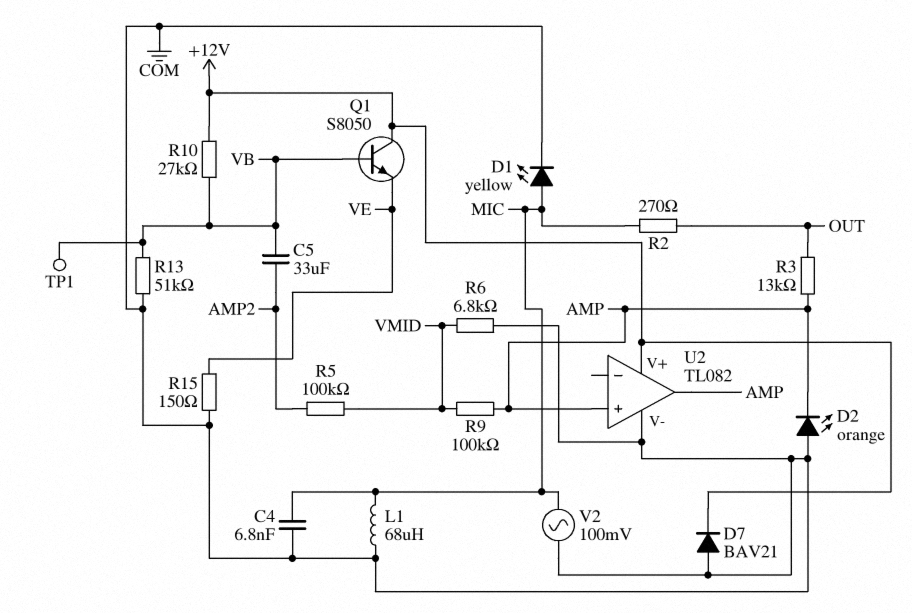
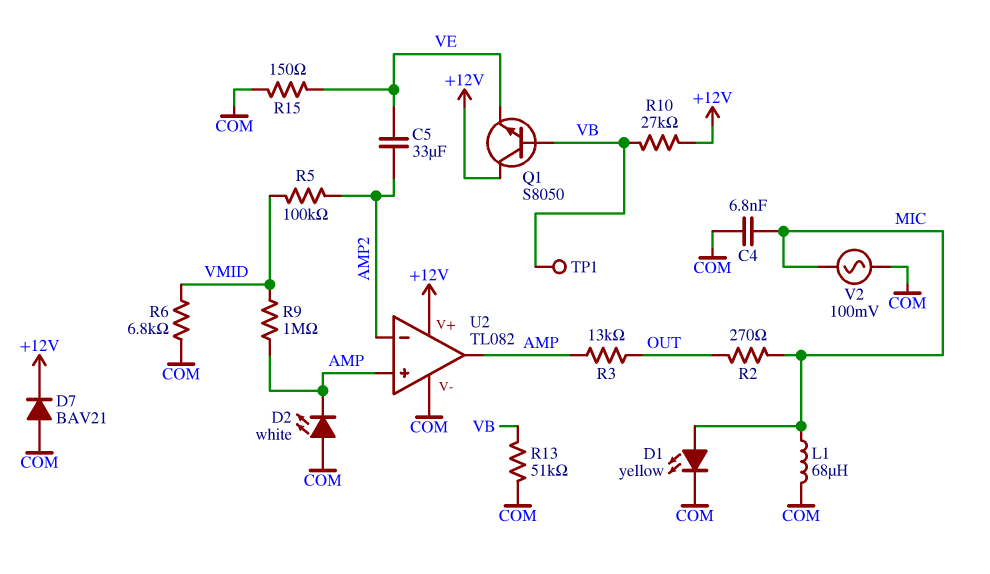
C5: 33uF (AMP2, VB) -> 33uF (AMP2, VE)
D2: LED orange (A COM, K AMP) -> LED white (A COM, K AMP)
R9: 100k (AMP, VMID) -> 1M (AMP, VMID)
U2 pin in-: none -> AMP2

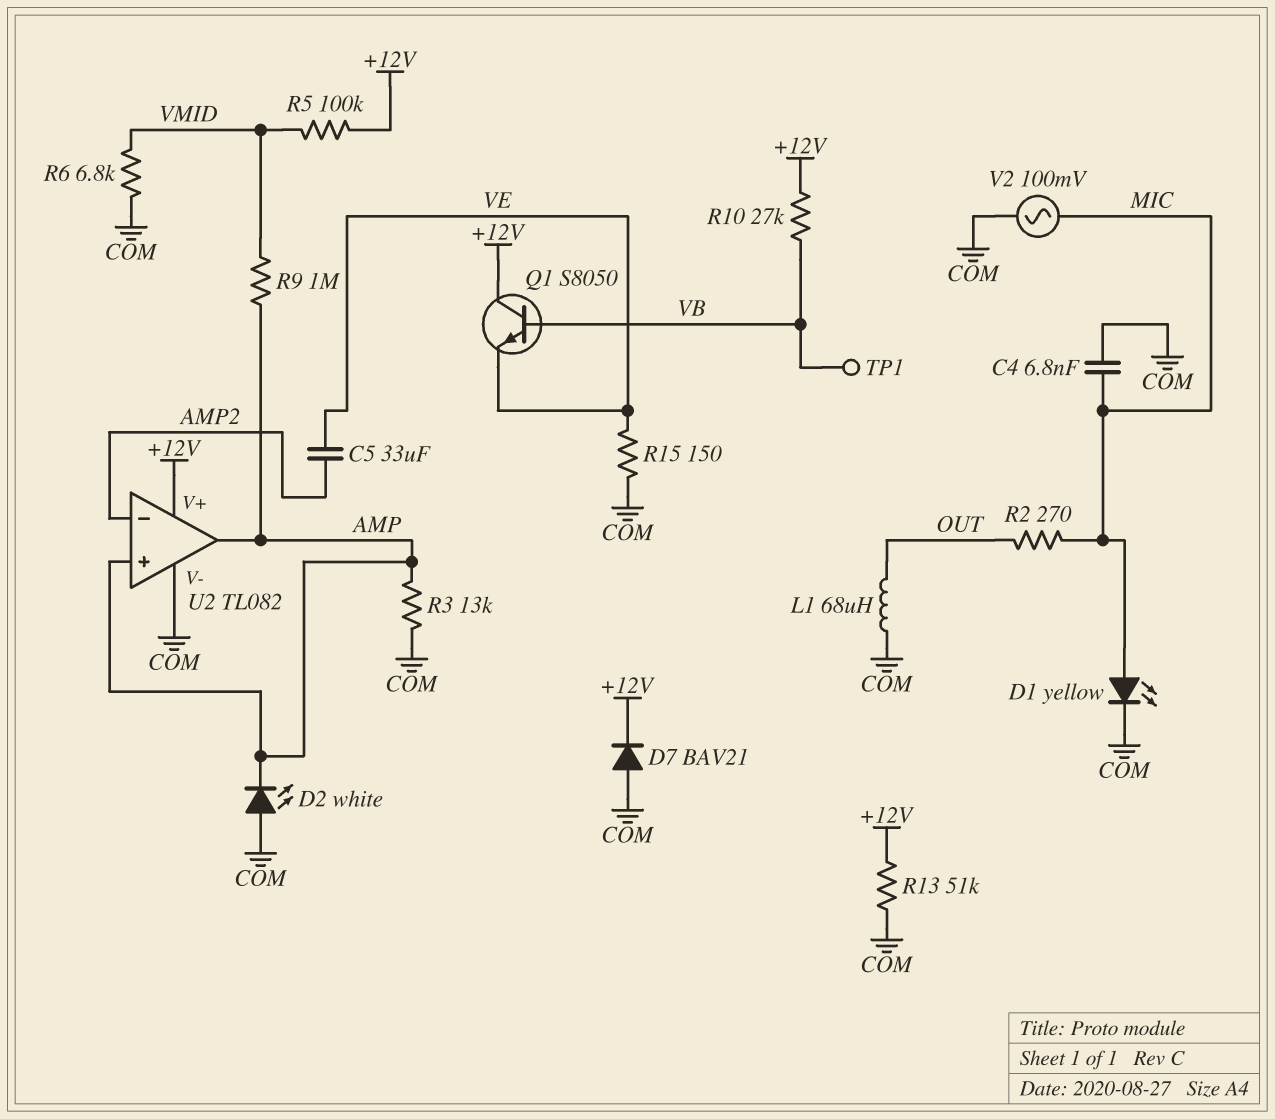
L1: 68uH (COM, MIC) -> 68uH (COM, OUT)
R3: 13k (AMP, OUT) -> 13k (AMP, COM)
R5: 100k (AMP2, VMID) -> 100k (+12V, VMID)
R13: 51k (COM, VB) -> 51k (+12V, COM)

